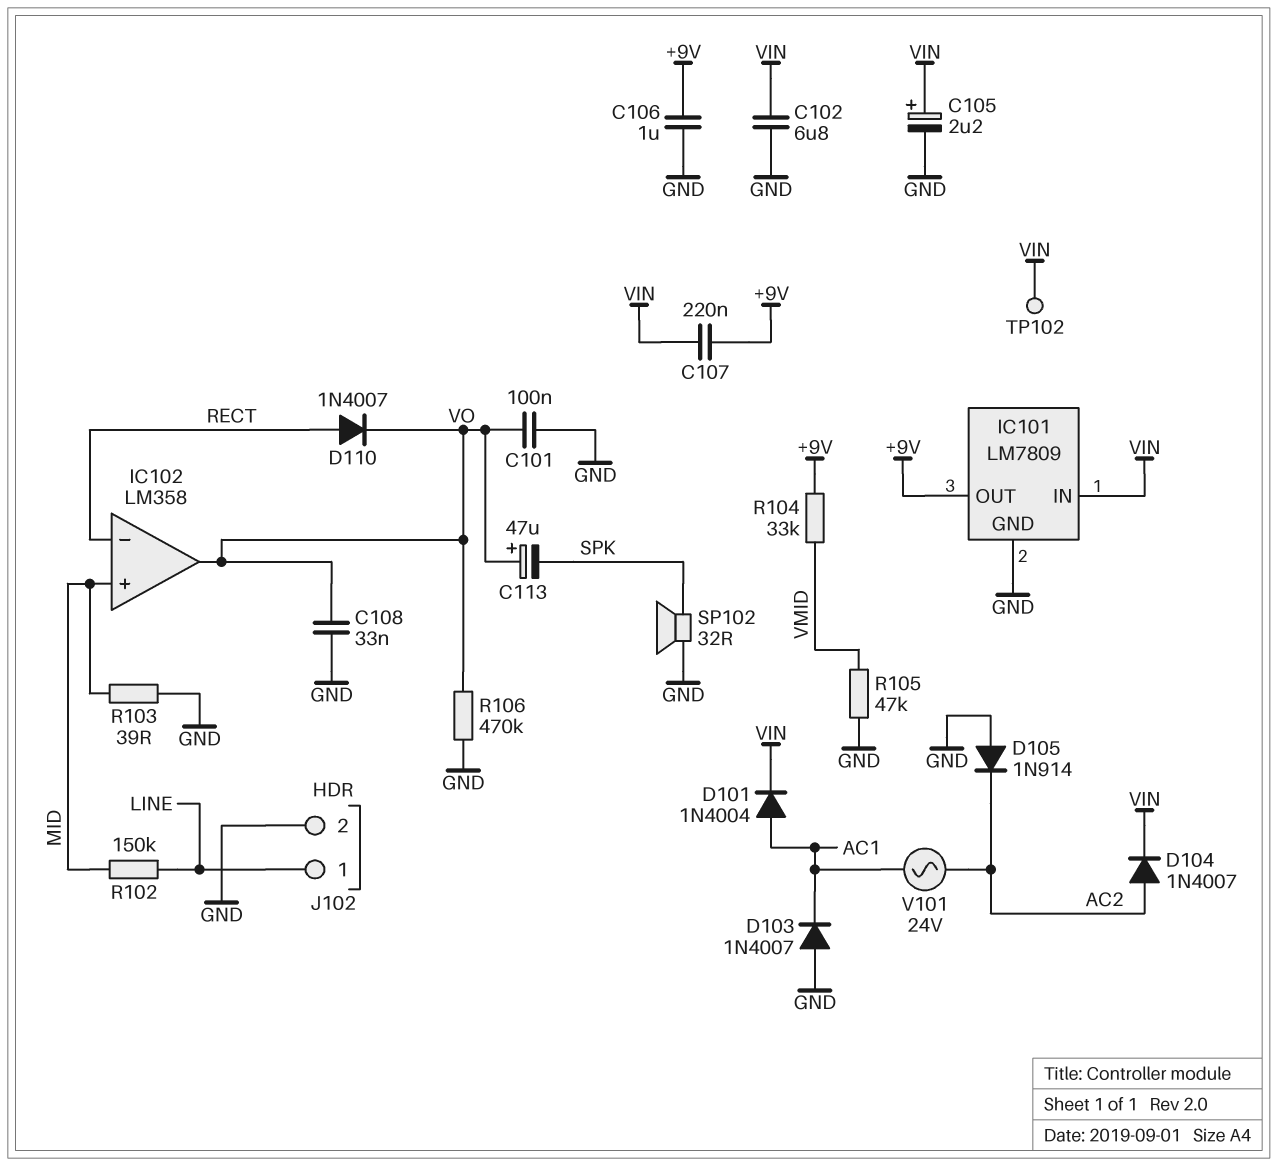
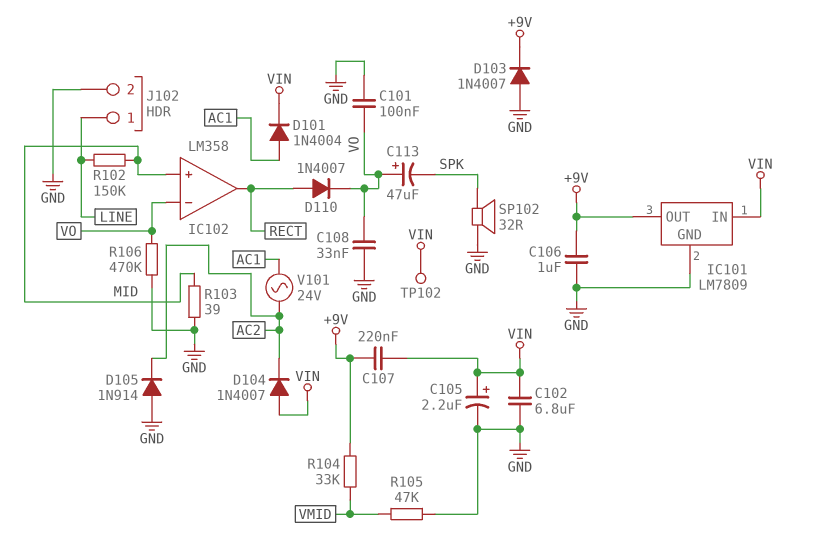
D103: diode 1N4007 (A GND, K AC1) -> diode 1N4007 (A GND, K +9V)
D104: diode 1N4007 (A AC2, K VIN) -> diode 1N4007 (A VIN, K AC2)
IC102 pin in-: RECT -> VO
IC102 pin out: VO -> RECT

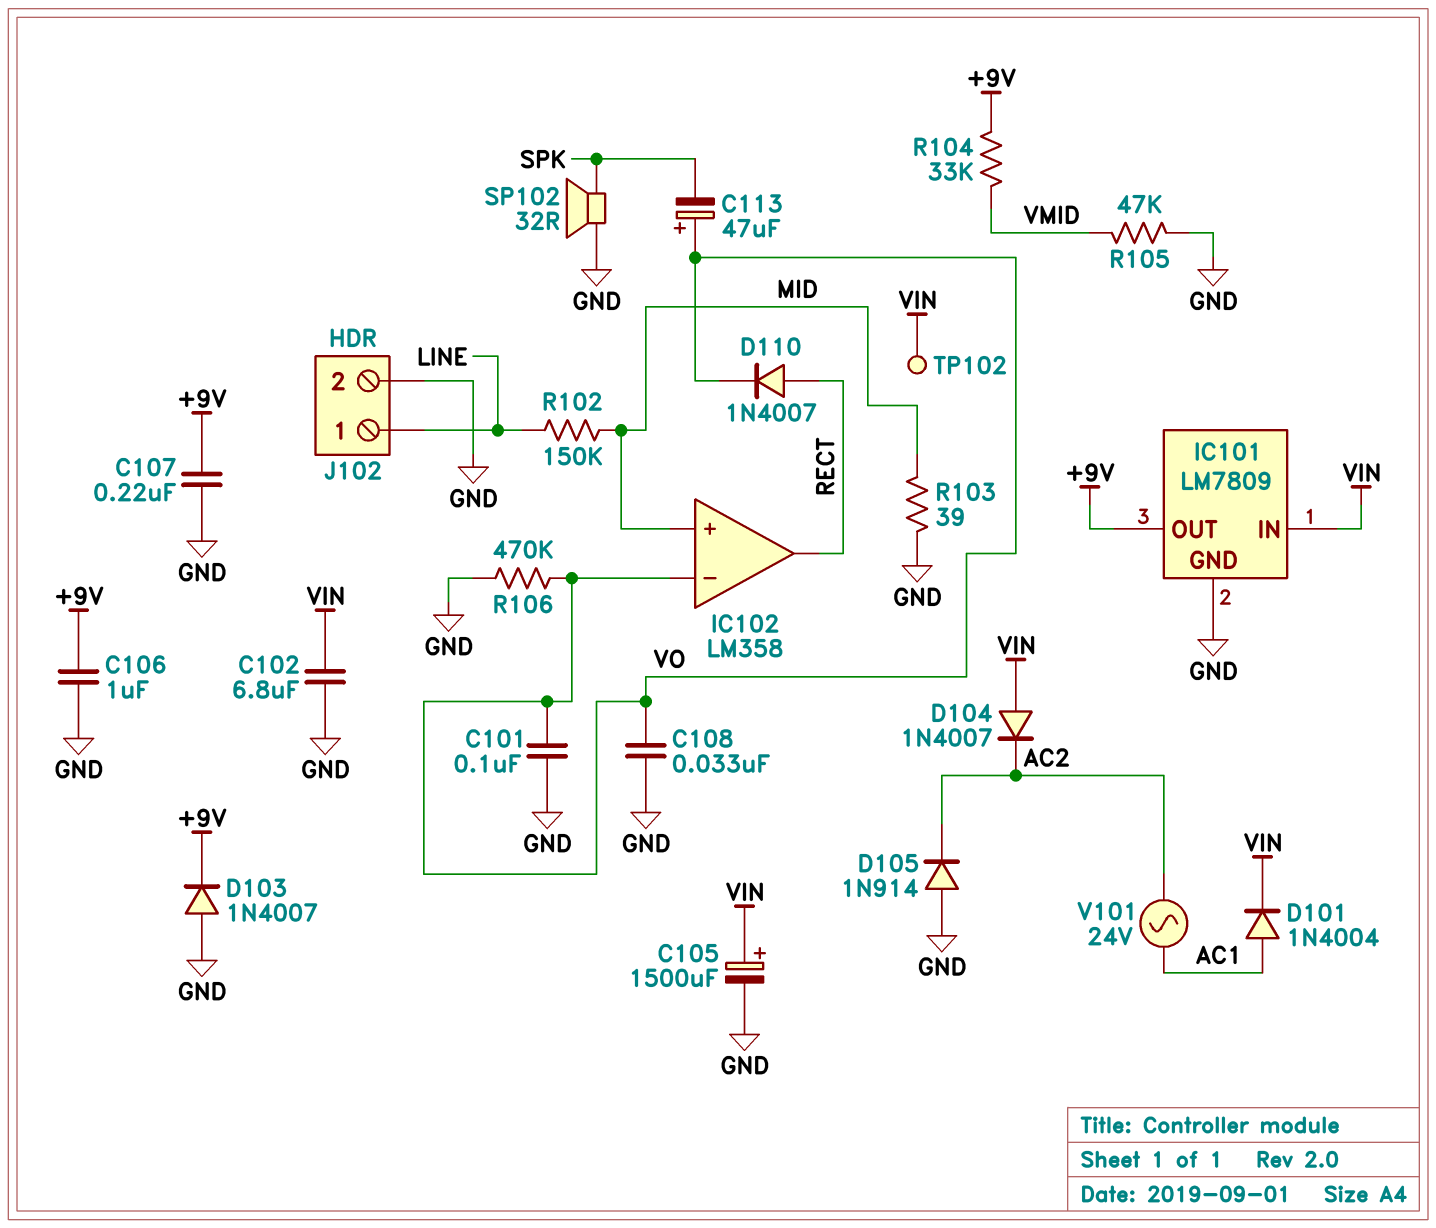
C105: 2.2uF (plus VIN, minus GND) -> 1500uF (plus VIN, minus GND)
C107: 220nF (+9V, VIN) -> 220nF (+9V, GND)

